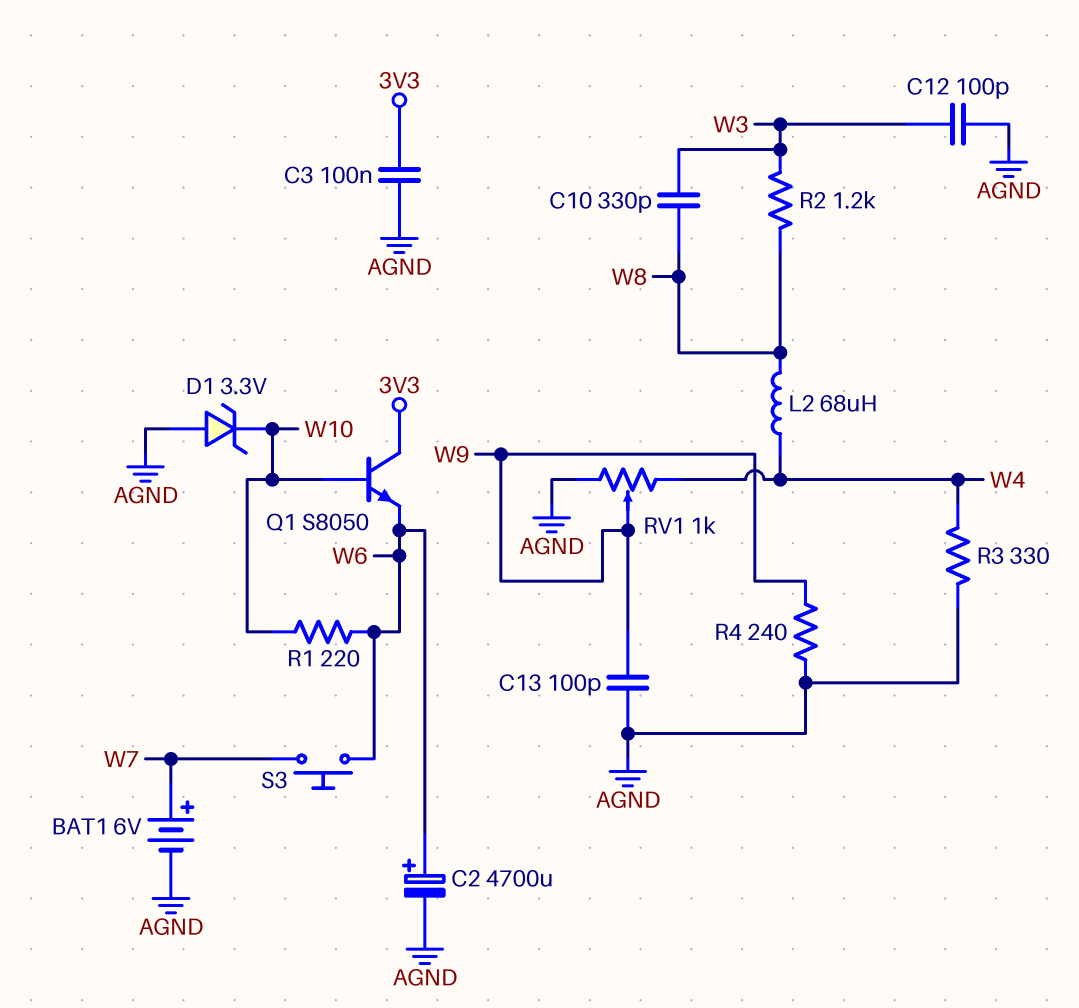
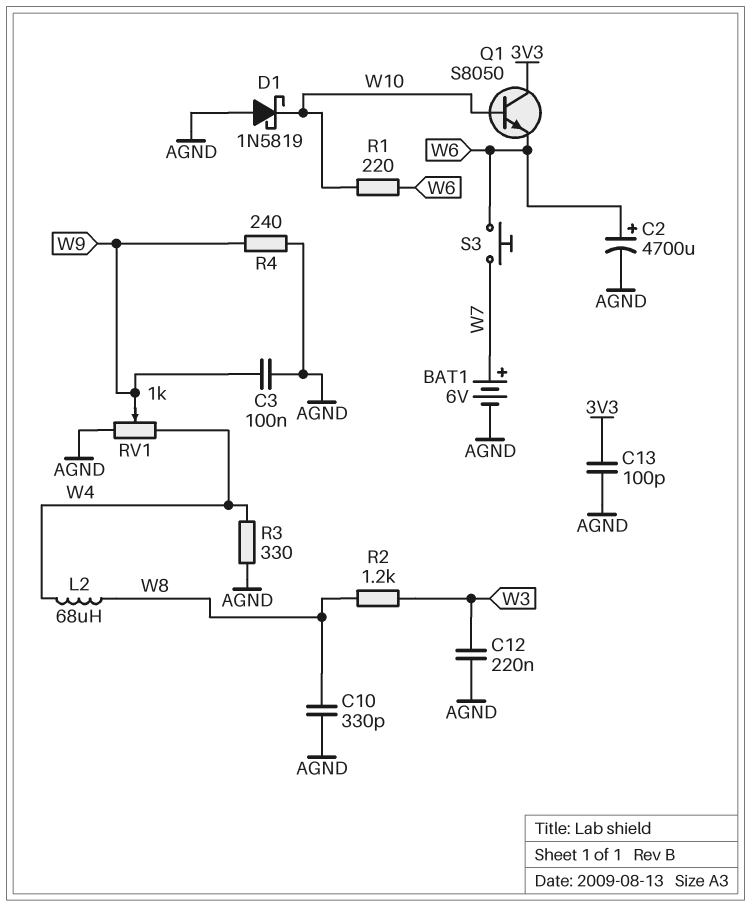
C3: 100nF (3V3, AGND) -> 100nF (AGND, W9)
C10: 330pF (W3, W8) -> 330pF (AGND, W8)
C12: 100pF (AGND, W3) -> 220nF (AGND, W3)
C13: 100pF (AGND, W9) -> 100pF (3V3, AGND)
D1: zener 3.3V (A AGND, K W10) -> schottky 1N5819 (A AGND, K W10)

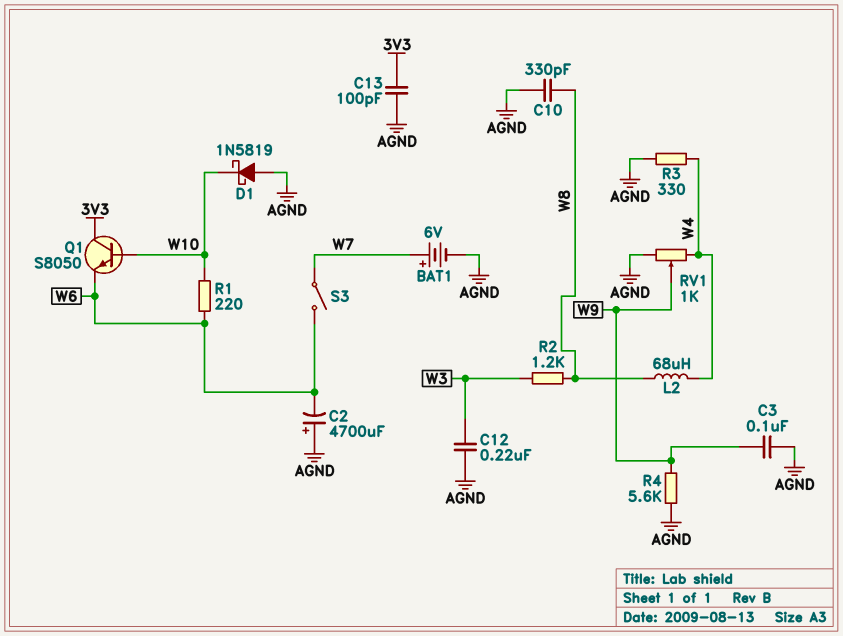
C2: 4700uF (plus W6, minus AGND) -> 4700uF (plus AGND, minus W6)
R4: 240 (AGND, W9) -> 5.6k (AGND, W9)
S3: button (W6, W7) -> switch (W6, W7)

